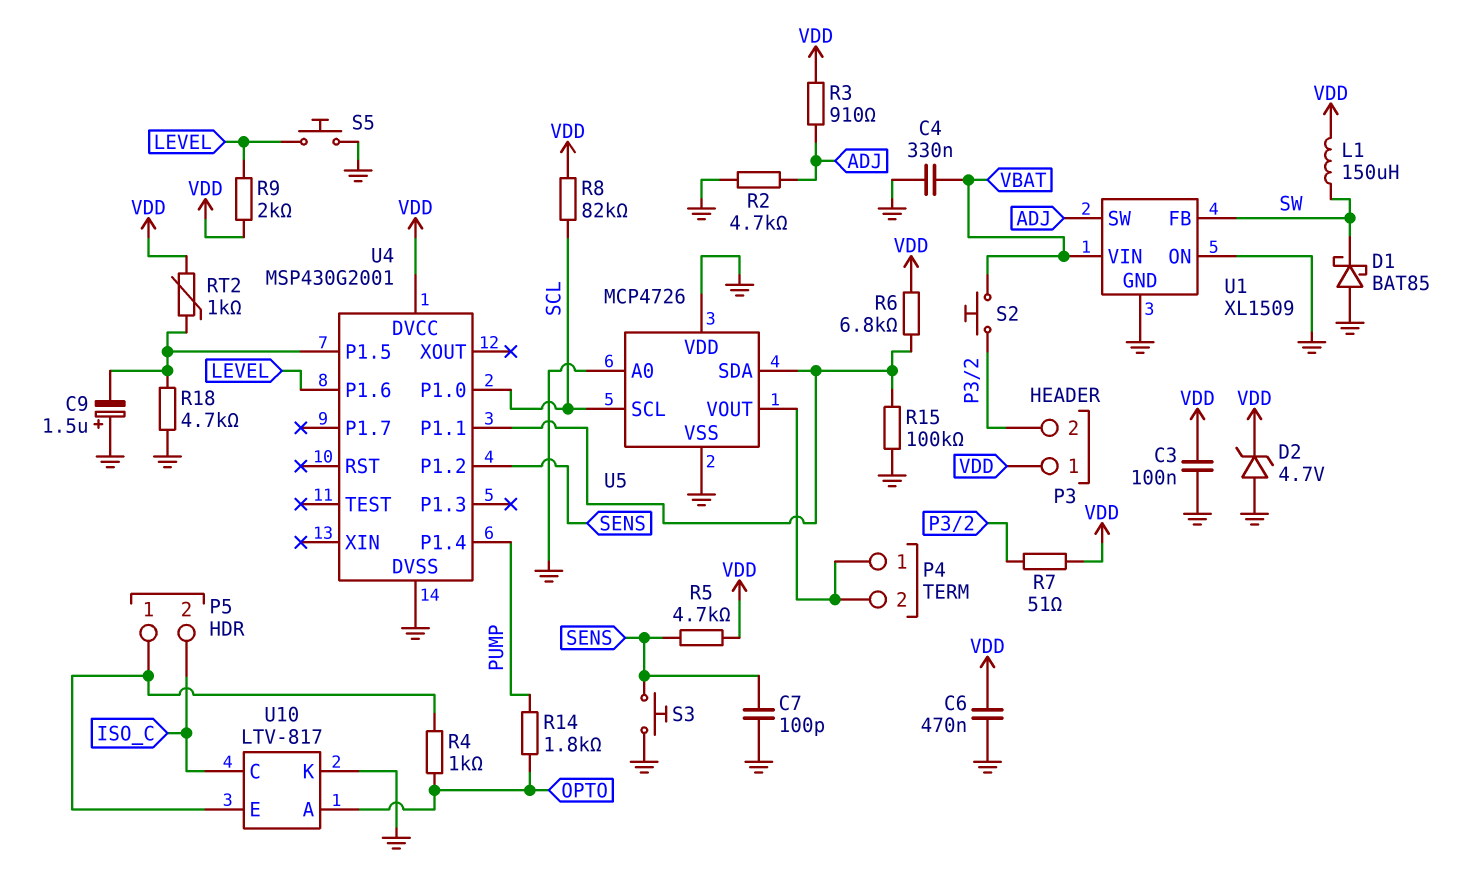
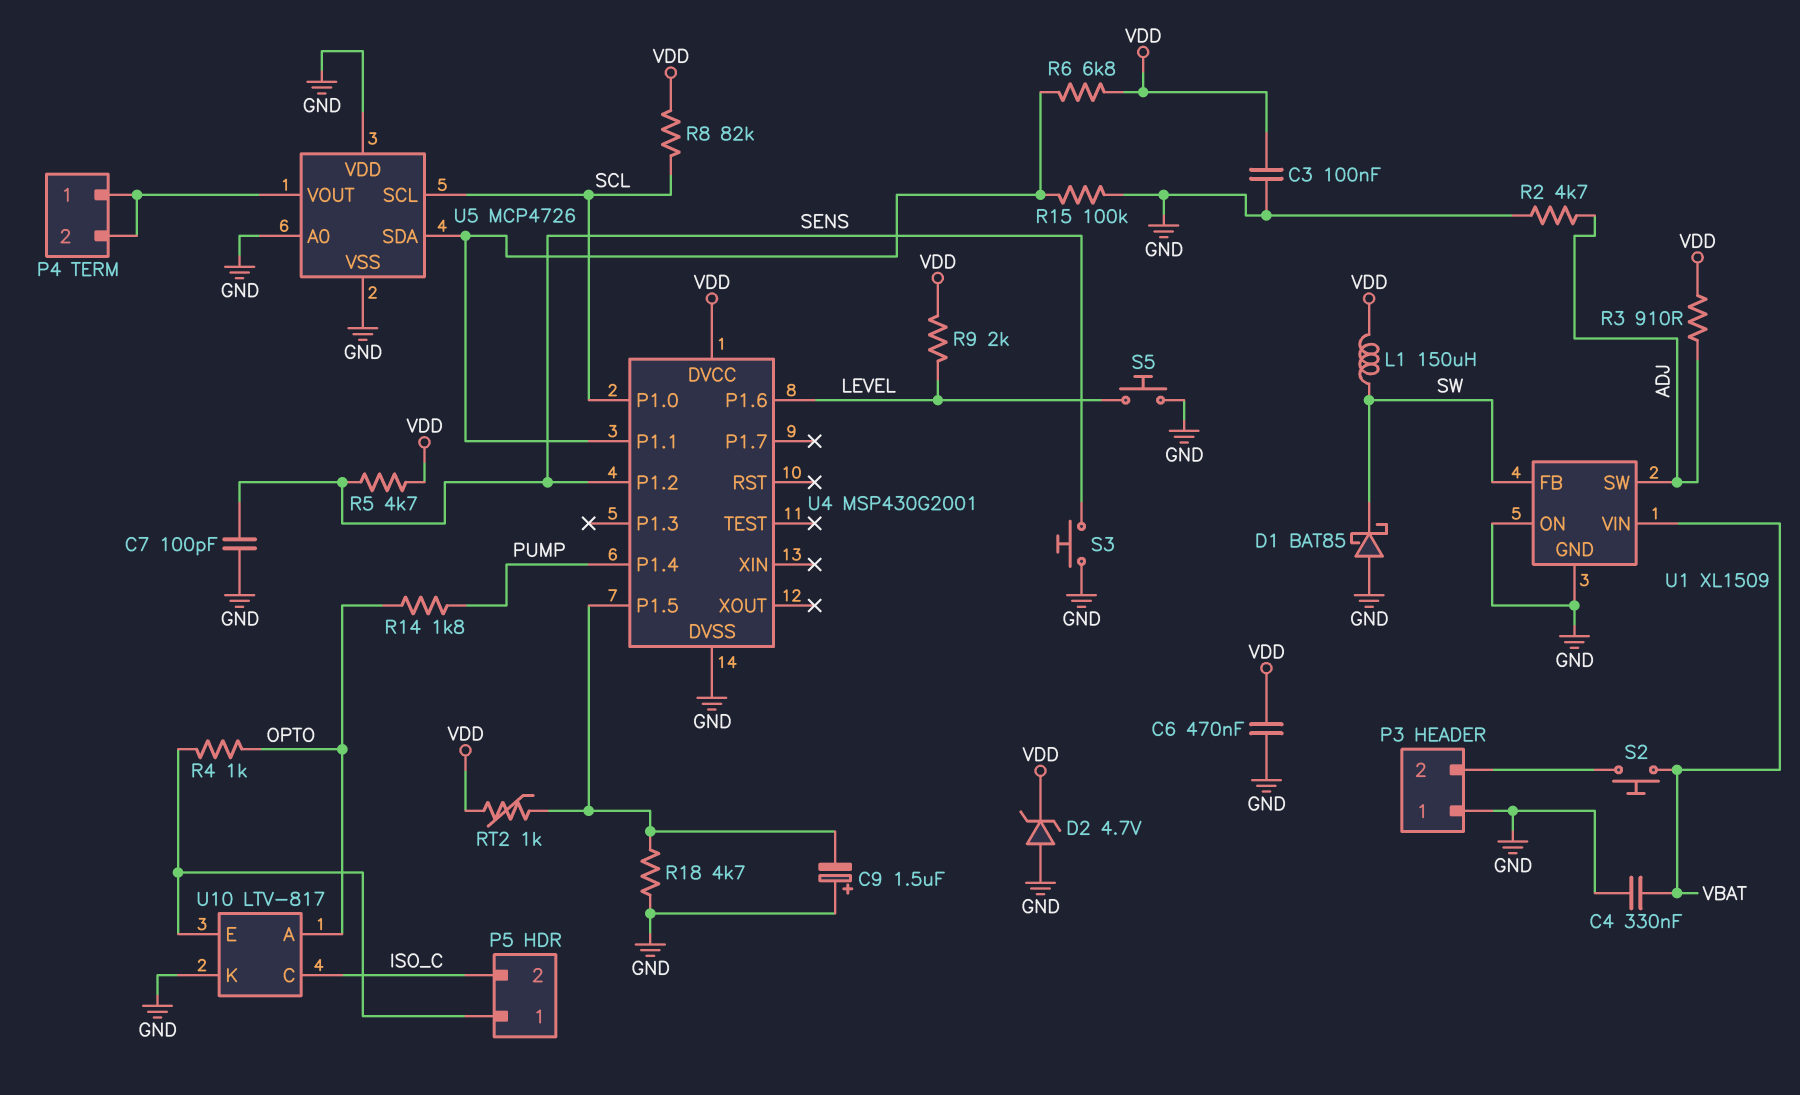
P3 pin 1: VDD -> GND
R7: 51 (P3/2, VDD) -> none

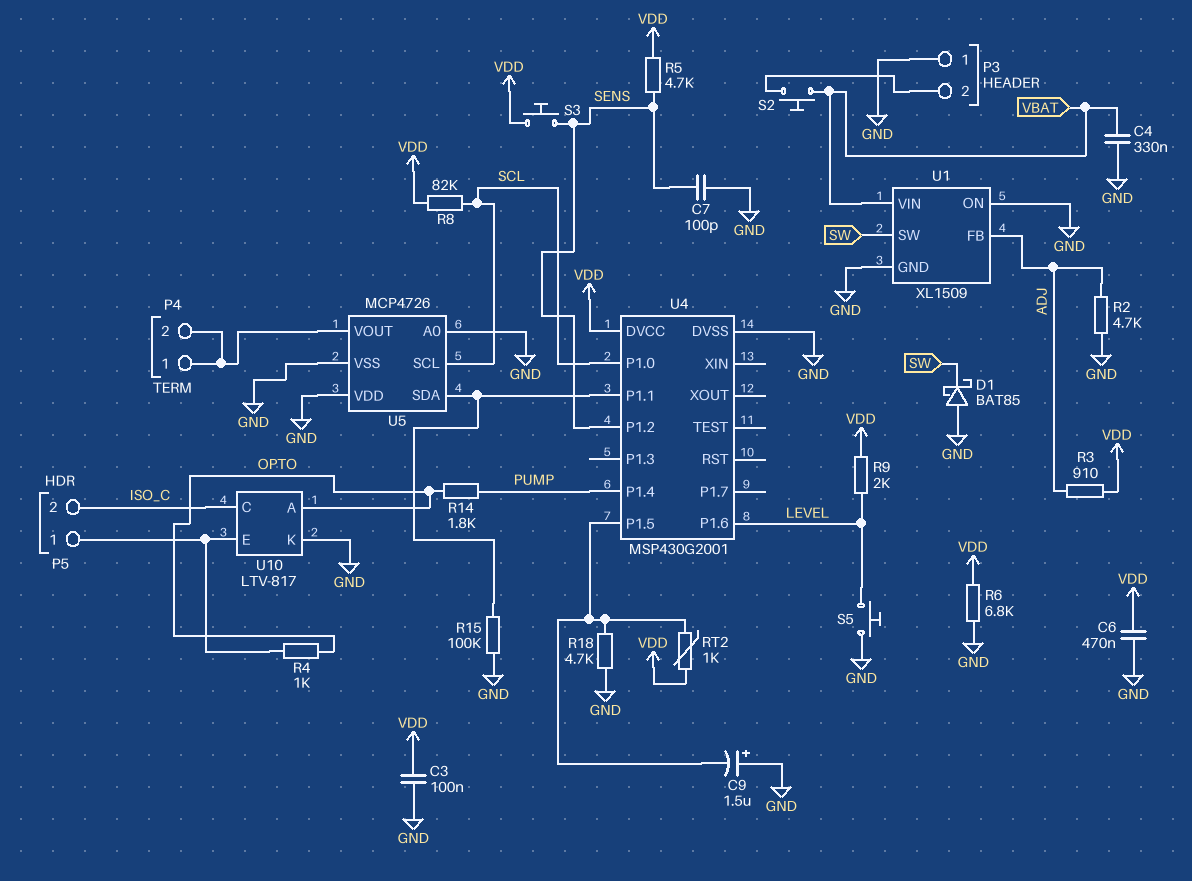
D2: zener 4.7V (A GND, K VDD) -> none
L1: 150uH (SW, VDD) -> none
R6: 6.8k (U4/P1.1, VDD) -> 6.8k (GND, VDD)
S3: button (GND, SENS) -> button (SENS, VDD)
U1 pin FB: SW -> ADJ
U1 pin SW: ADJ -> SW

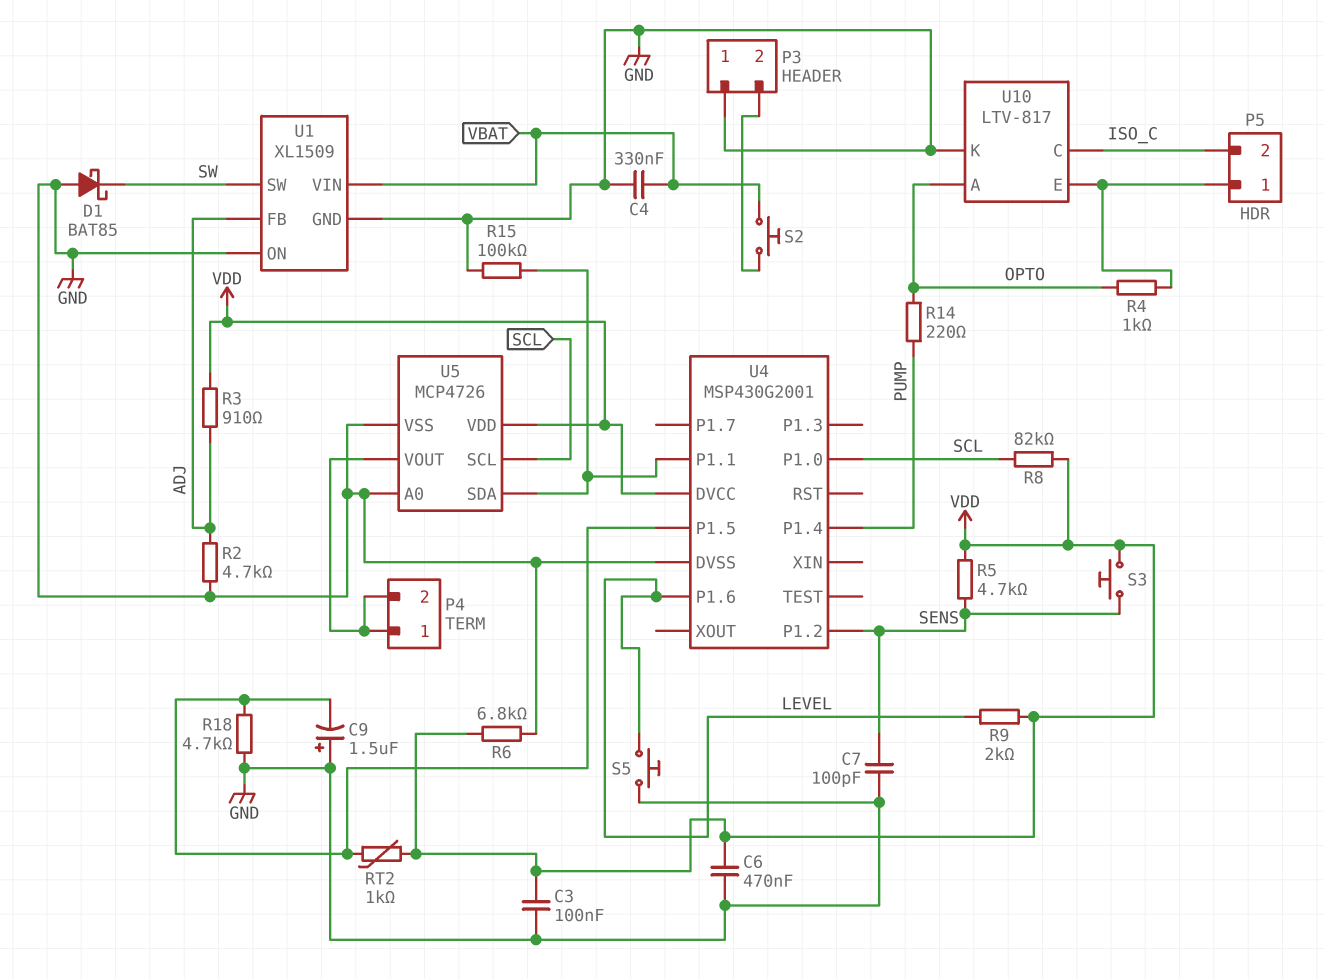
R14: 1.8k (OPTO, PUMP) -> 220 (OPTO, PUMP)
U5 pin VDD: GND -> VDD

